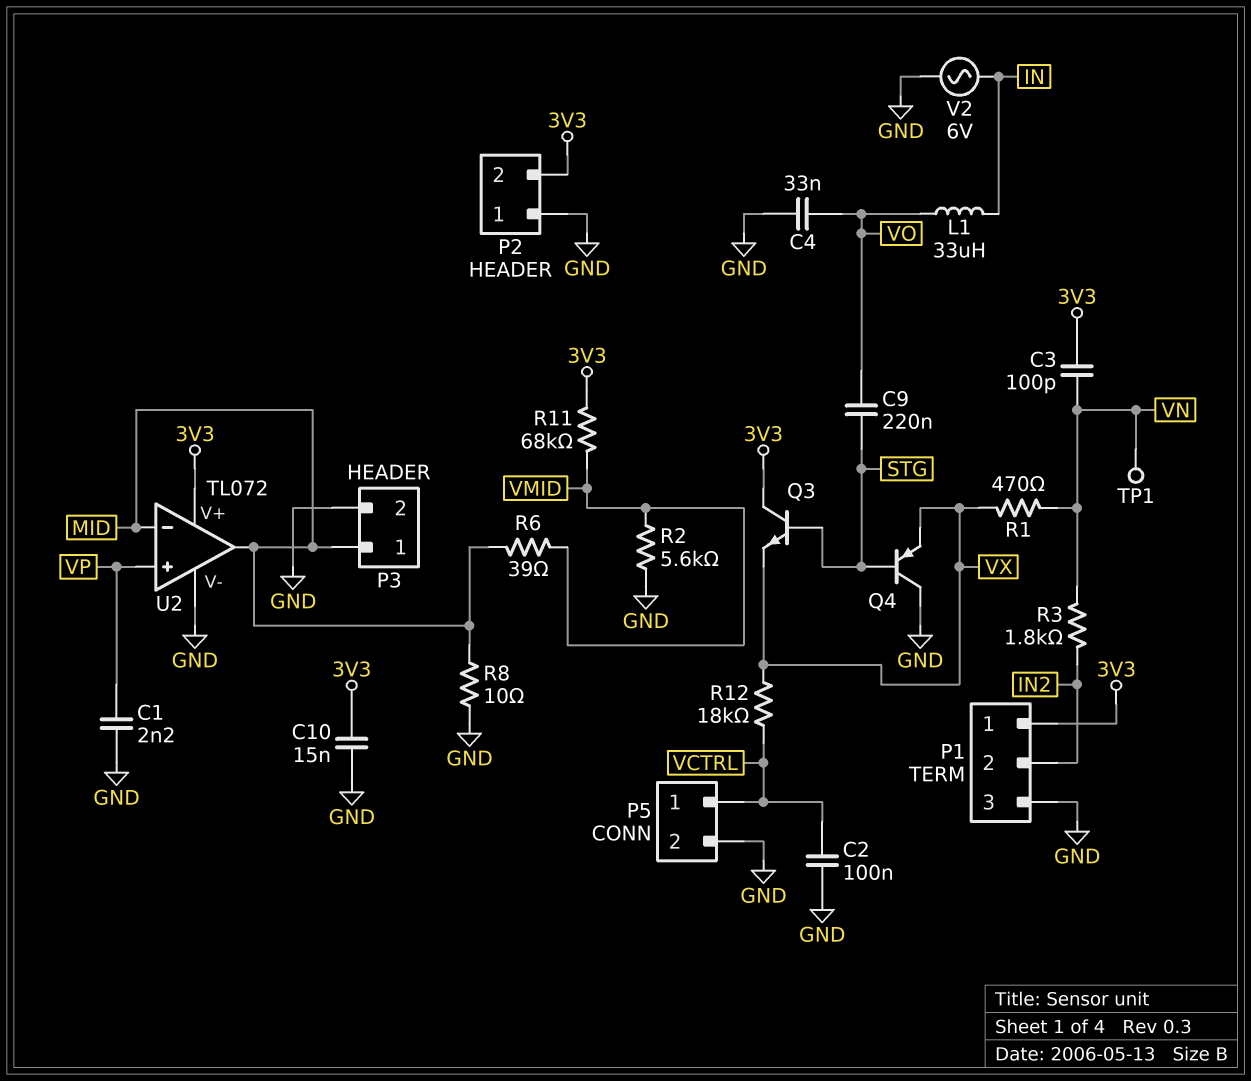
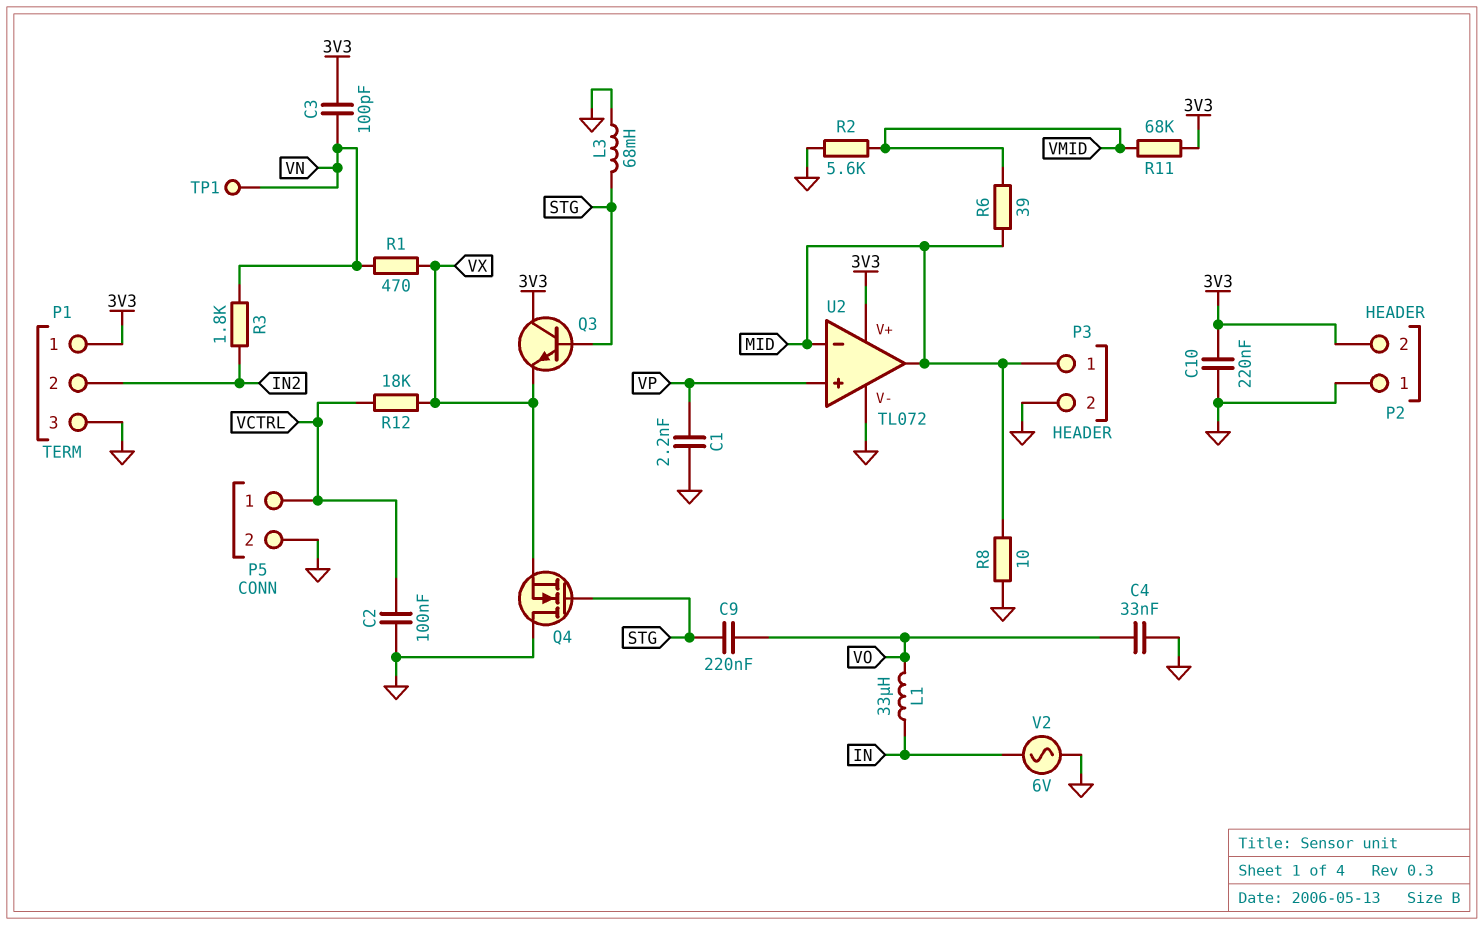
C10: 15nF (3V3, GND) -> 220nF (3V3, GND)
L3: none -> 68mH (GND, STG)
Q4: PNP (B STG, C GND, E VX) -> NMOS (G STG, D GND, S VX)

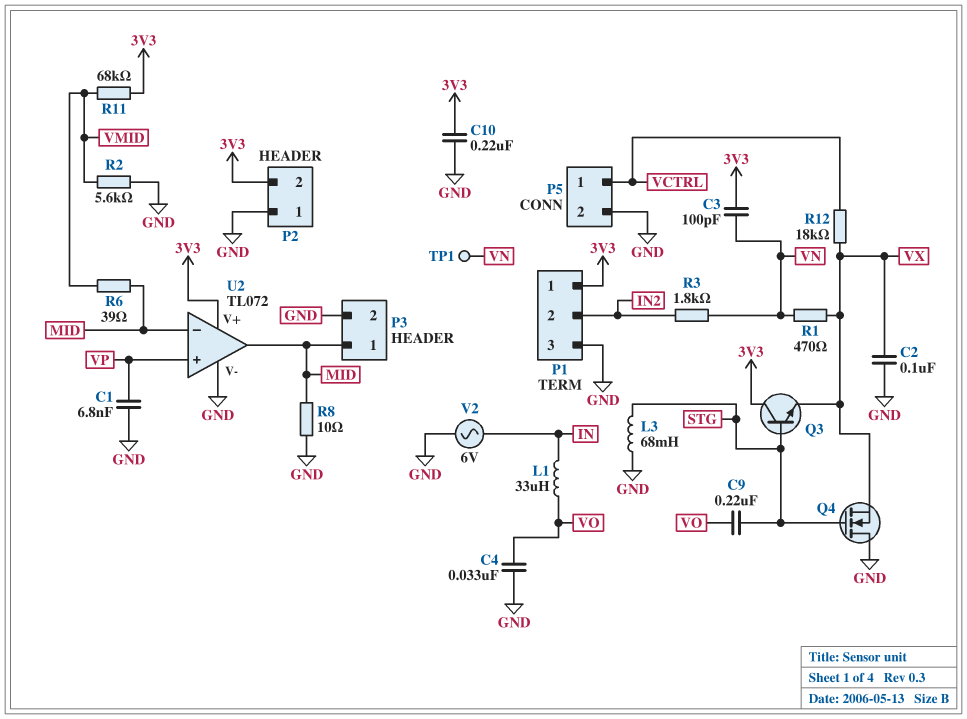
C1: 2.2nF (GND, VP) -> 6.8nF (GND, VP)
C2: 100nF (GND, VCTRL) -> 100nF (GND, VX)

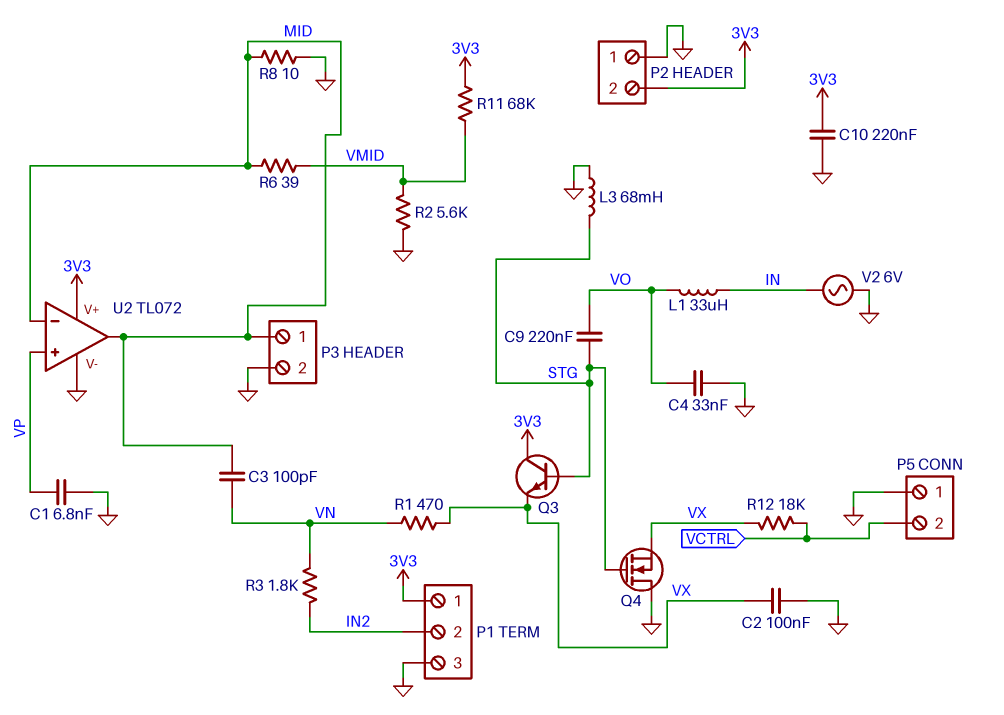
C3: 100pF (3V3, VN) -> 100pF (MID, VN)
P5 pin 1: VCTRL -> GND
P5 pin 2: GND -> VCTRL
TP1: test point (VN) -> none

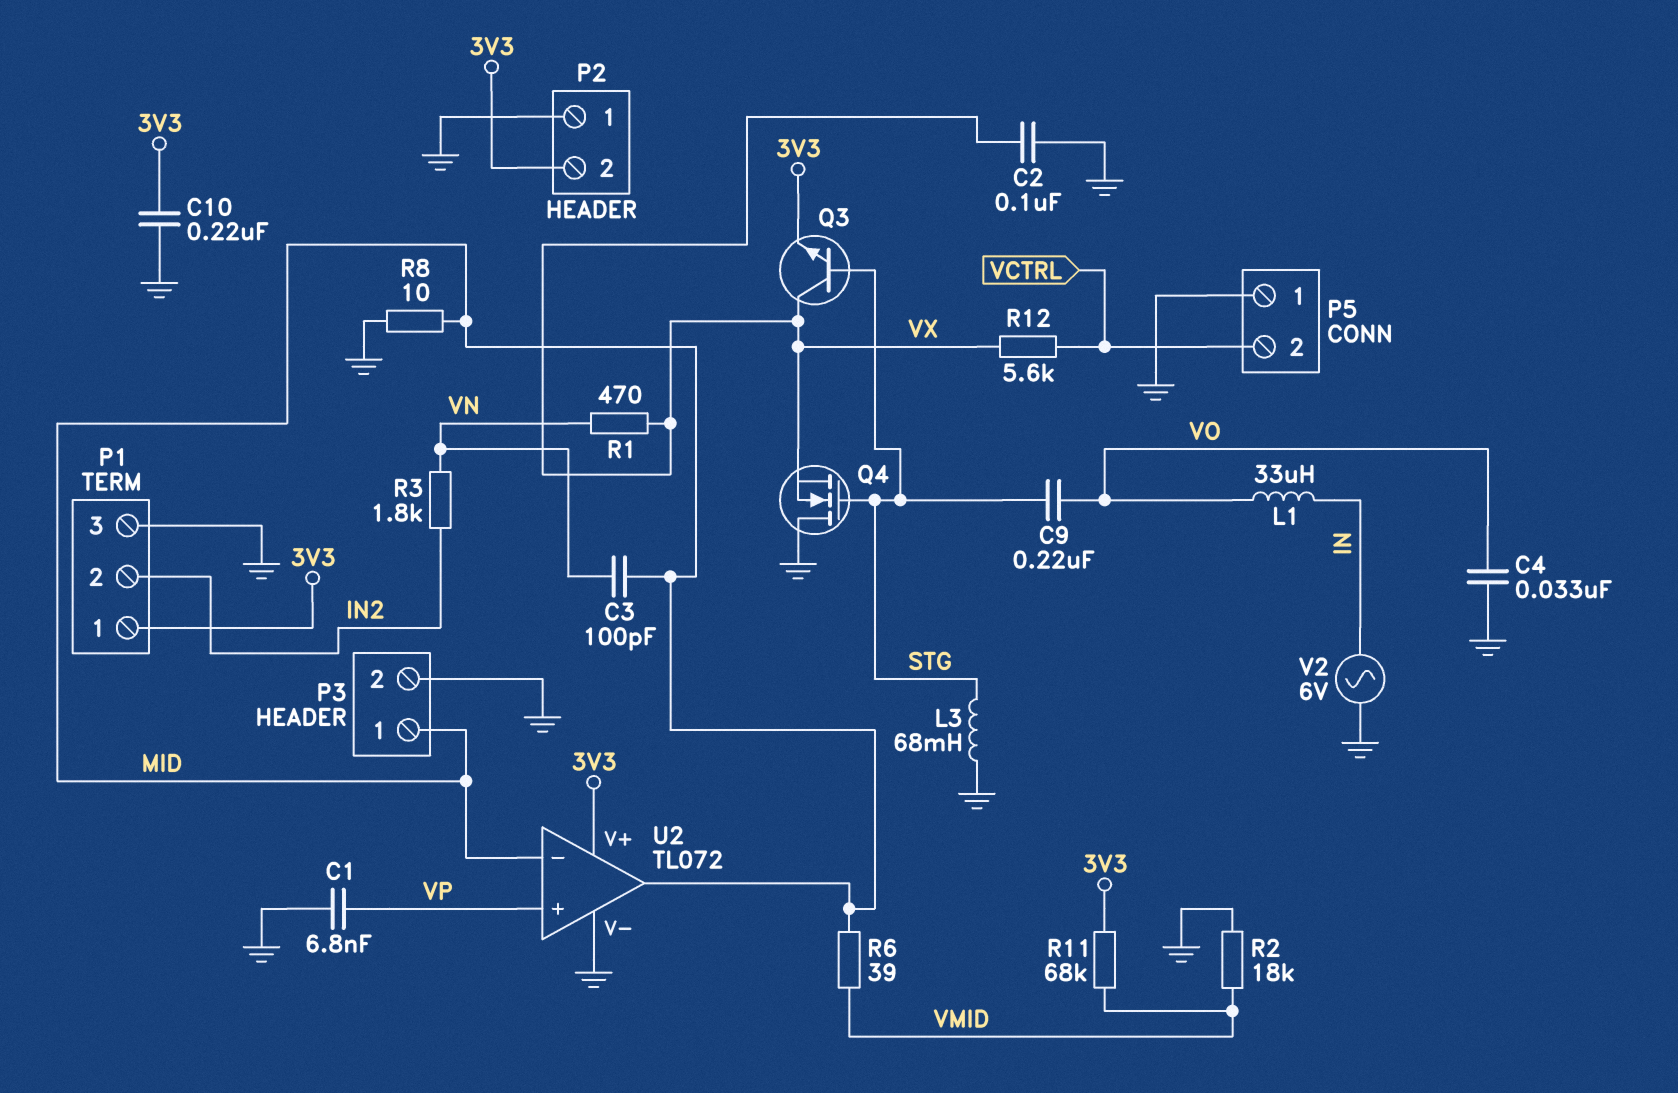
Q3: NPN (B STG, C 3V3, E VX) -> NPN (B STG, C VX, E 3V3)
R2: 5.6k (GND, VMID) -> 18k (GND, VMID)
R12: 18k (VCTRL, VX) -> 5.6k (VCTRL, VX)

